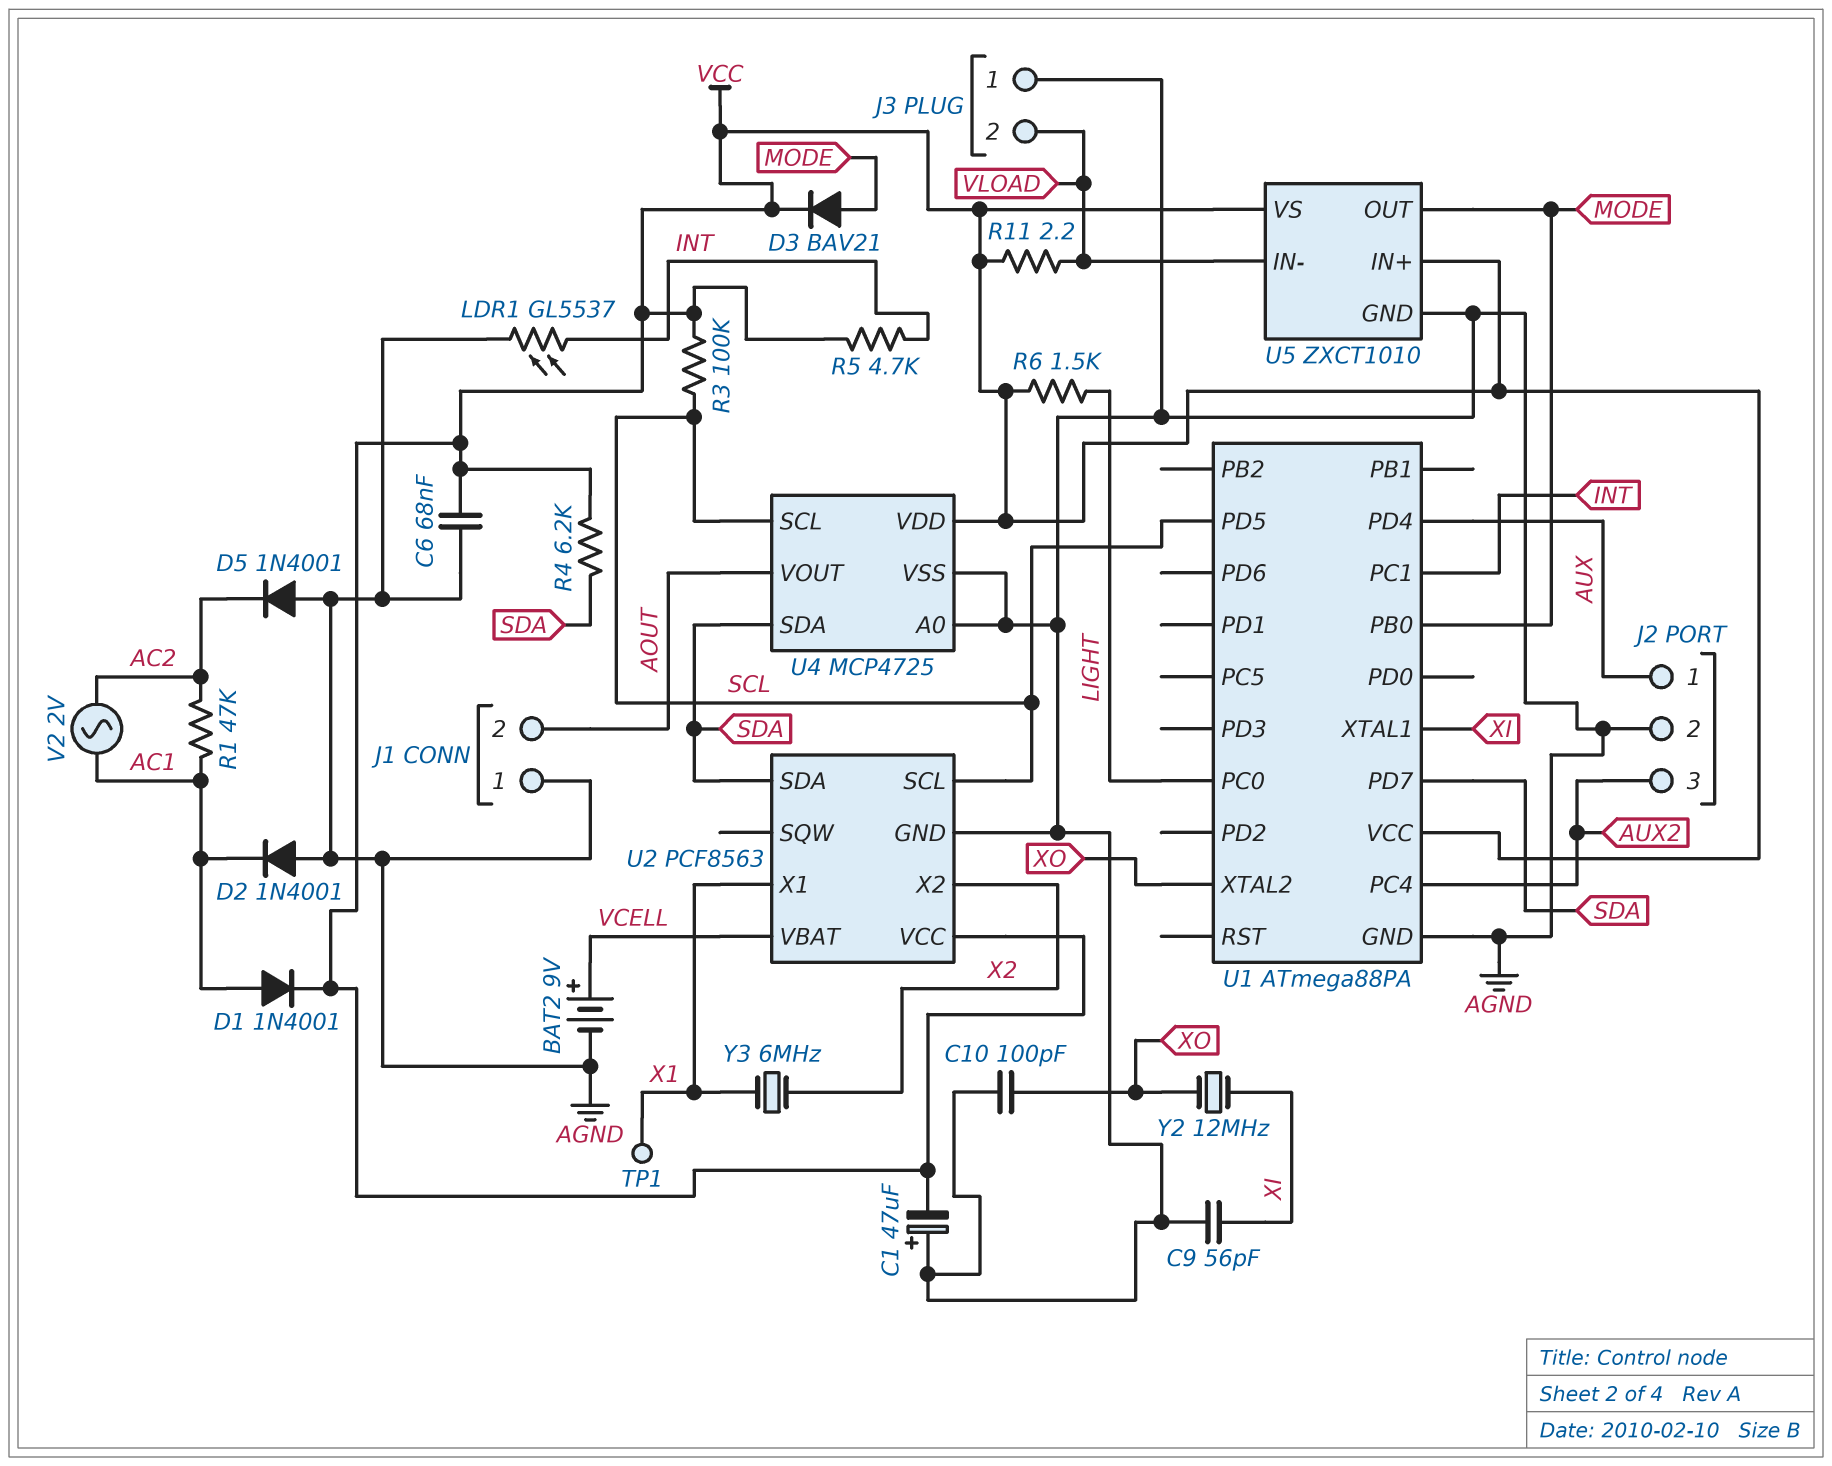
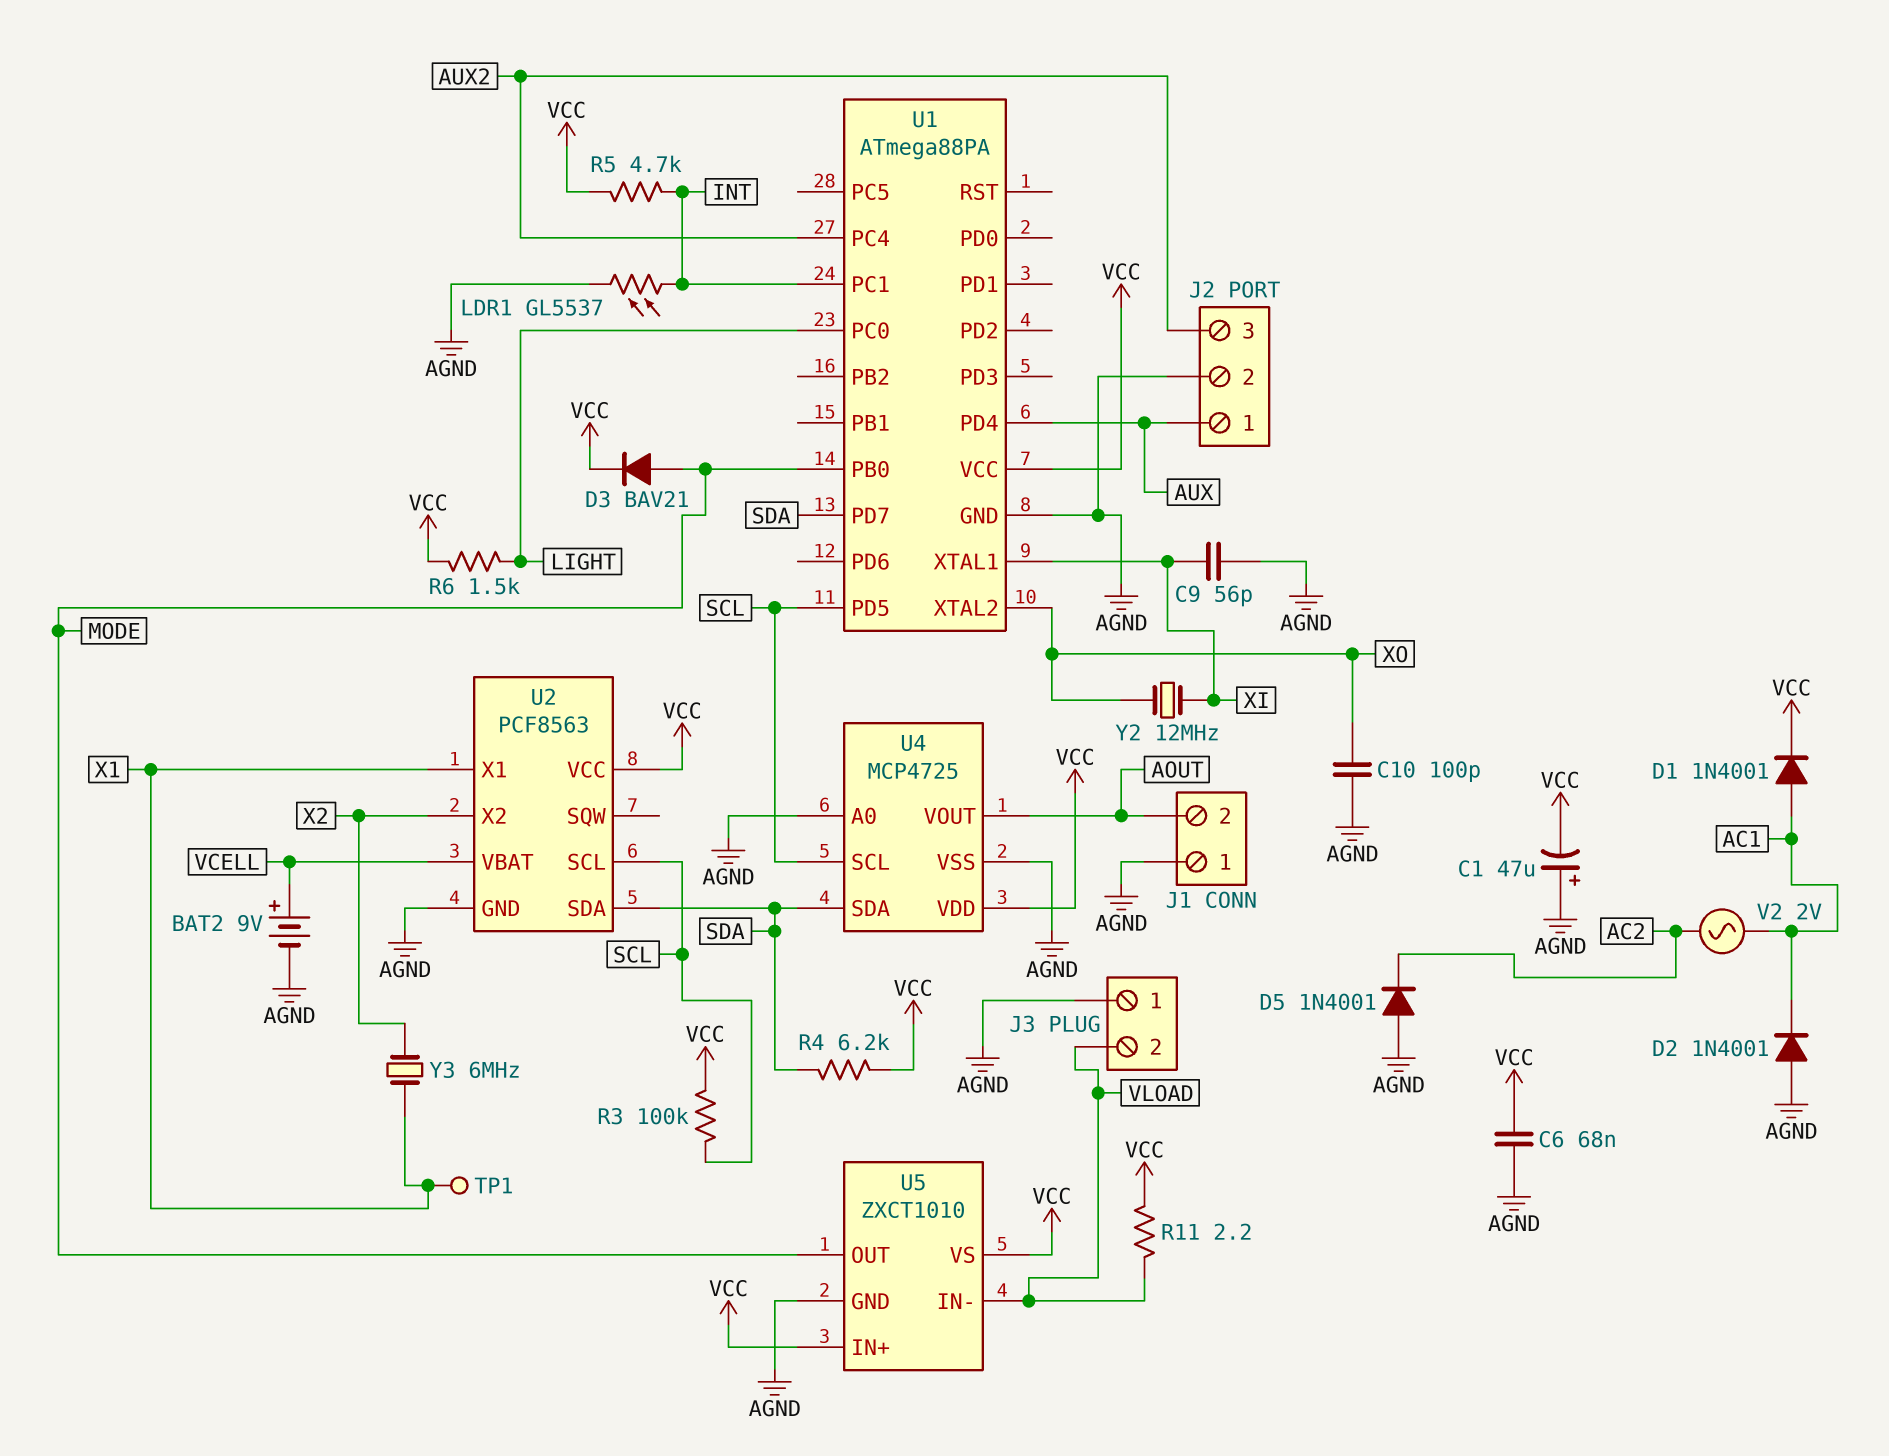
R1: 47k (AC1, AC2) -> none

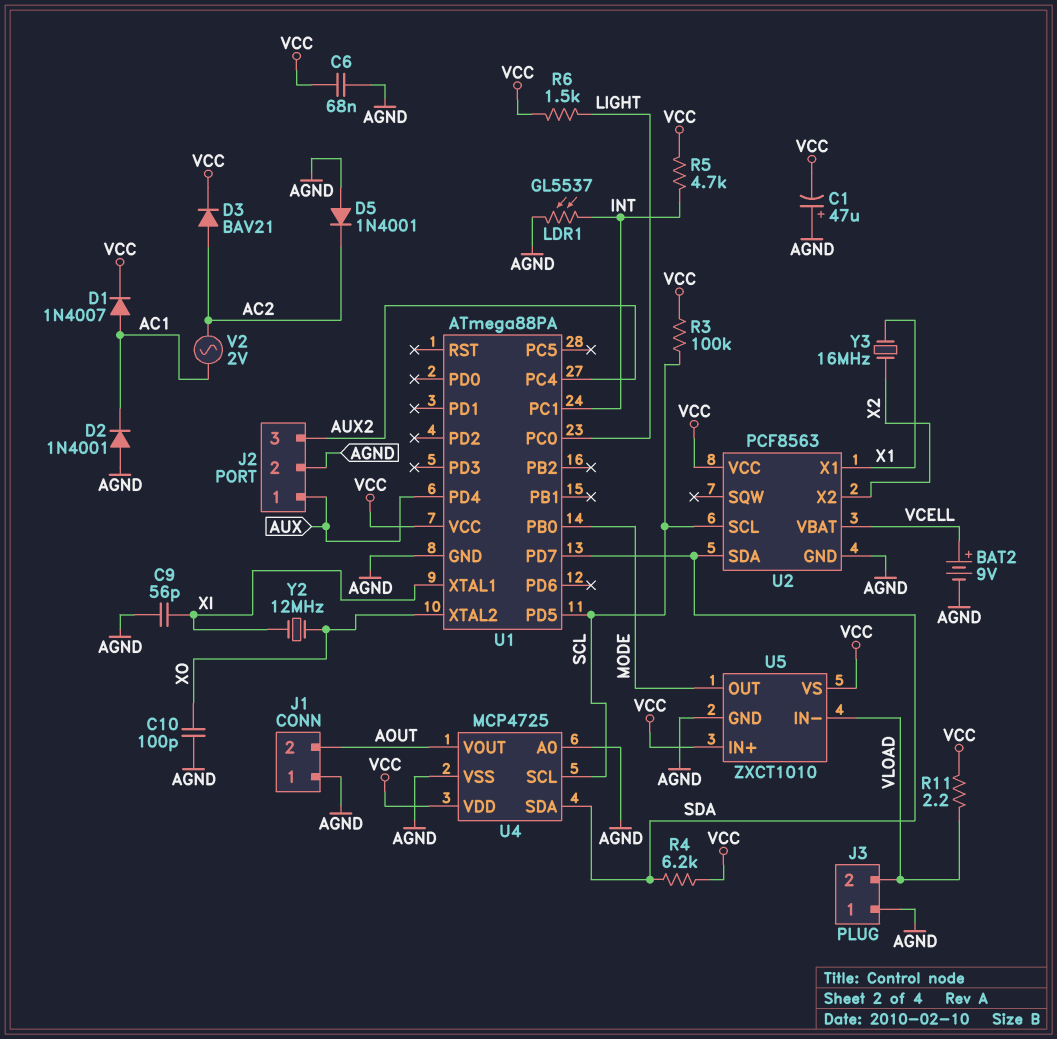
D1: diode 1N4001 (A AC1, K VCC) -> diode 1N4007 (A AC1, K VCC)
D3: diode BAV21 (A MODE, K VCC) -> diode BAV21 (A AC2, K VCC)
TP1: test point (X1) -> none
Y3: 6MHz (X1, X2) -> 16MHz (X1, X2)

